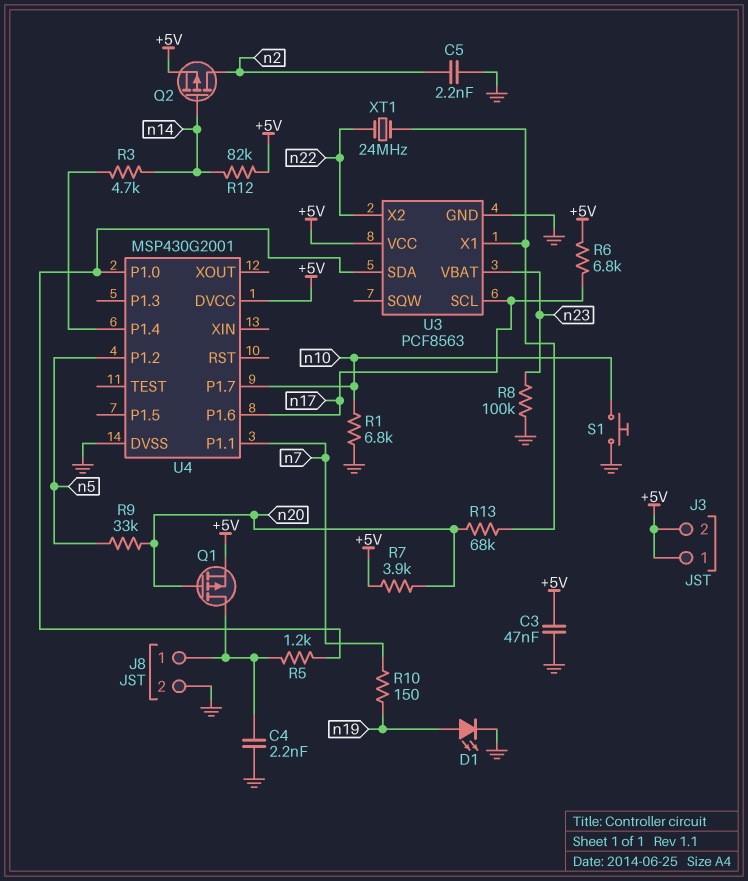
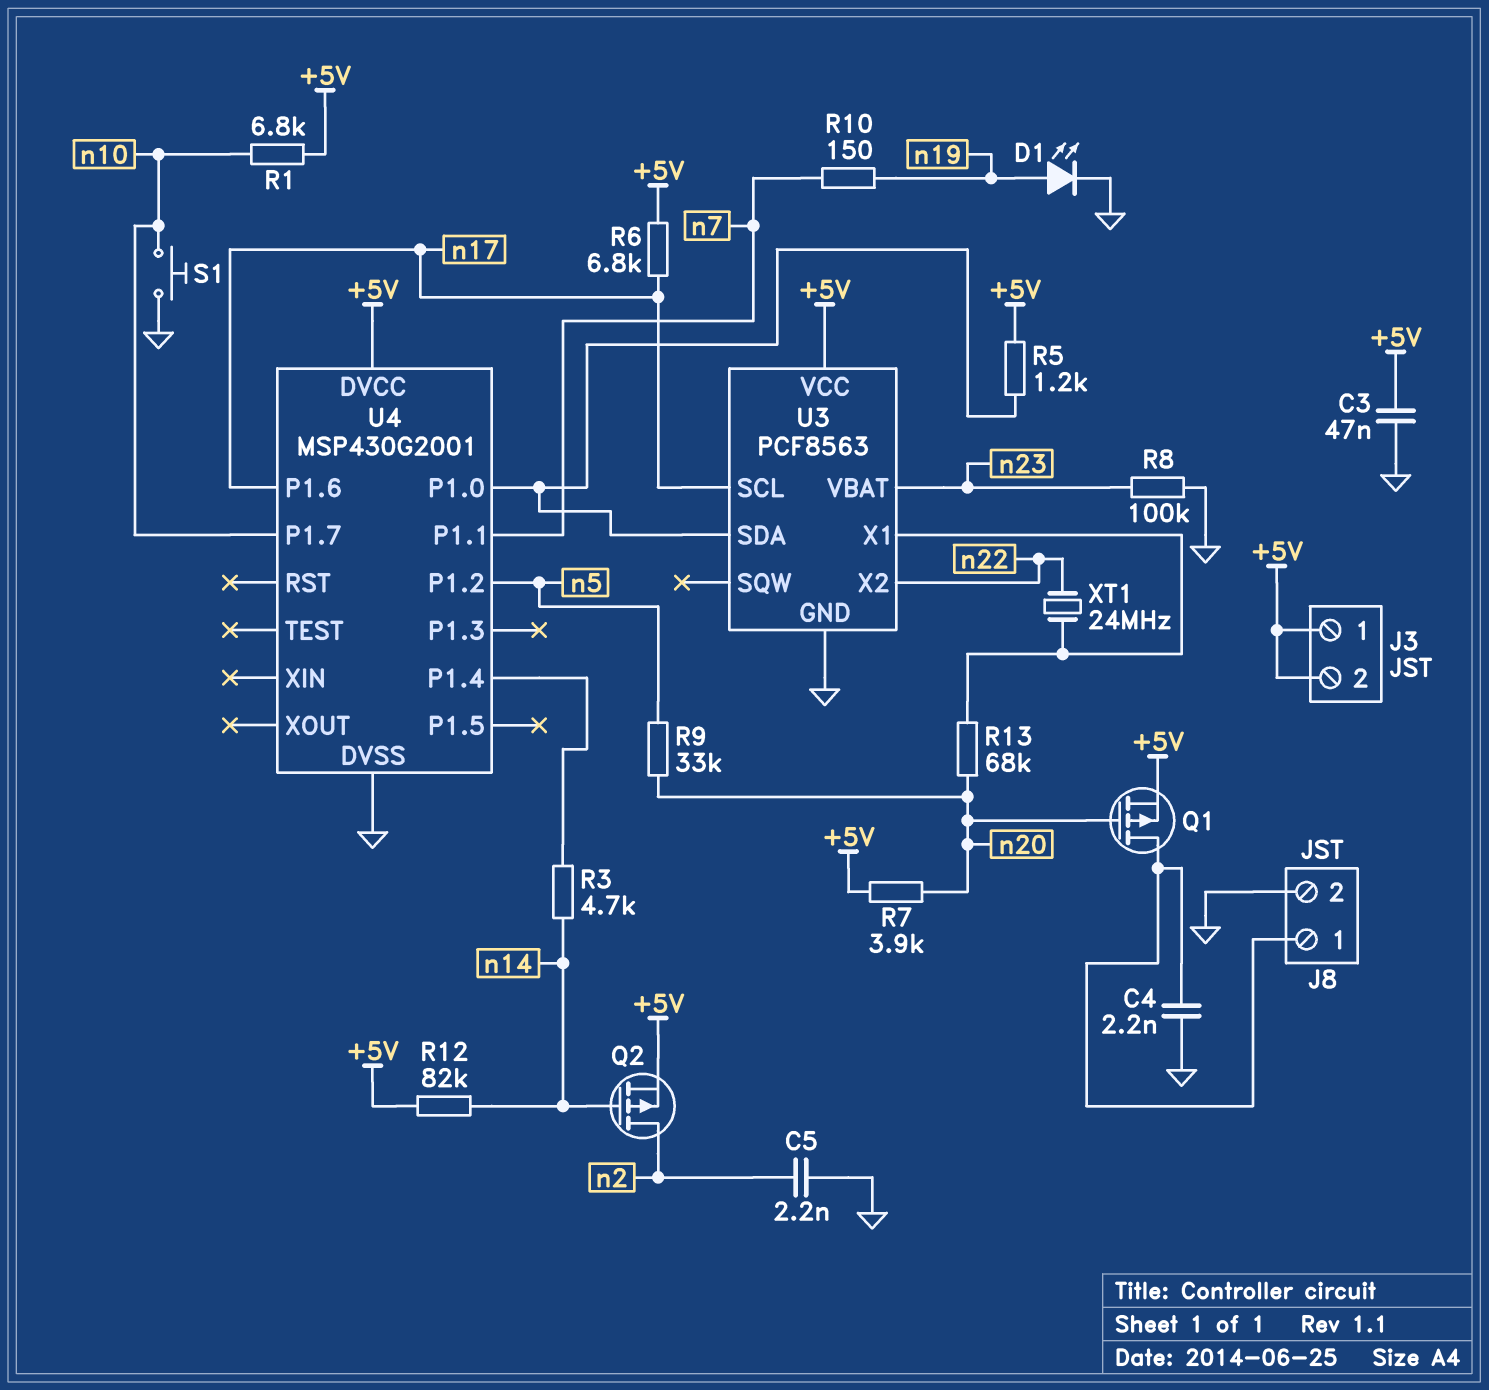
R1: 6.8k (GND, n10) -> 6.8k (+5V, n10)
R5: 1.2k (J8/1, U3/SDA) -> 1.2k (+5V, U3/SDA)

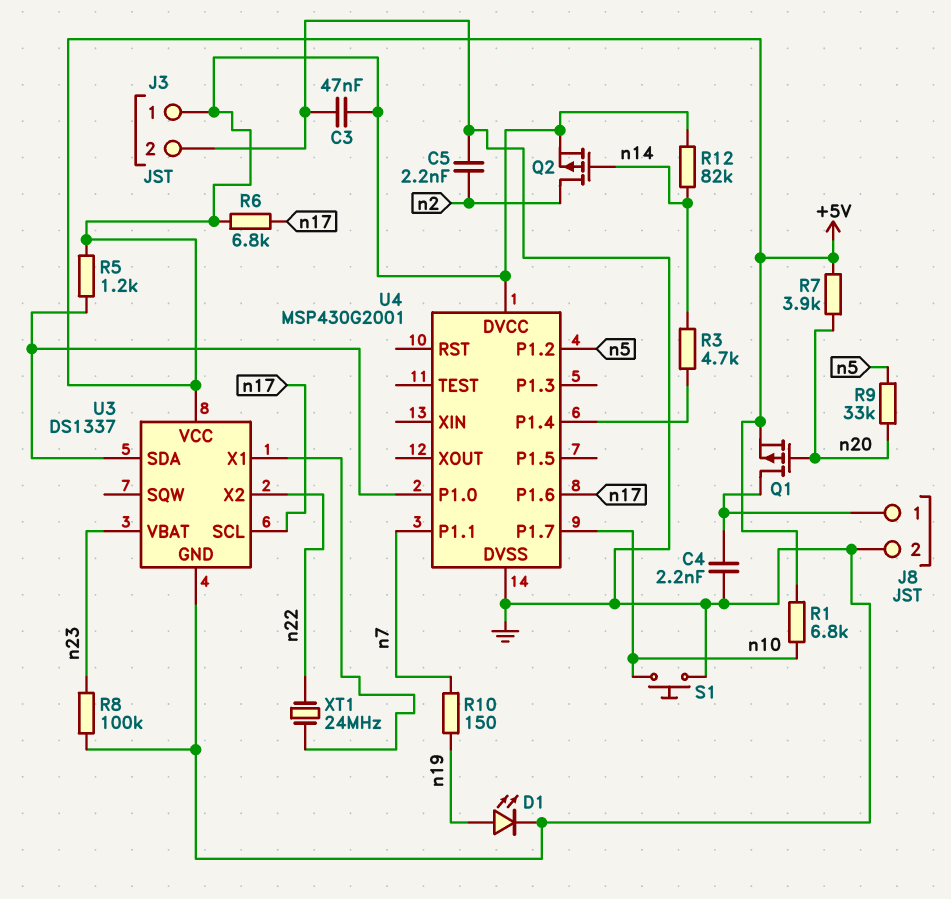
J3 pin 2: +5V -> GND
R13: 68k (U3/X1, n20) -> none
U3: PCF8563 -> DS1337

